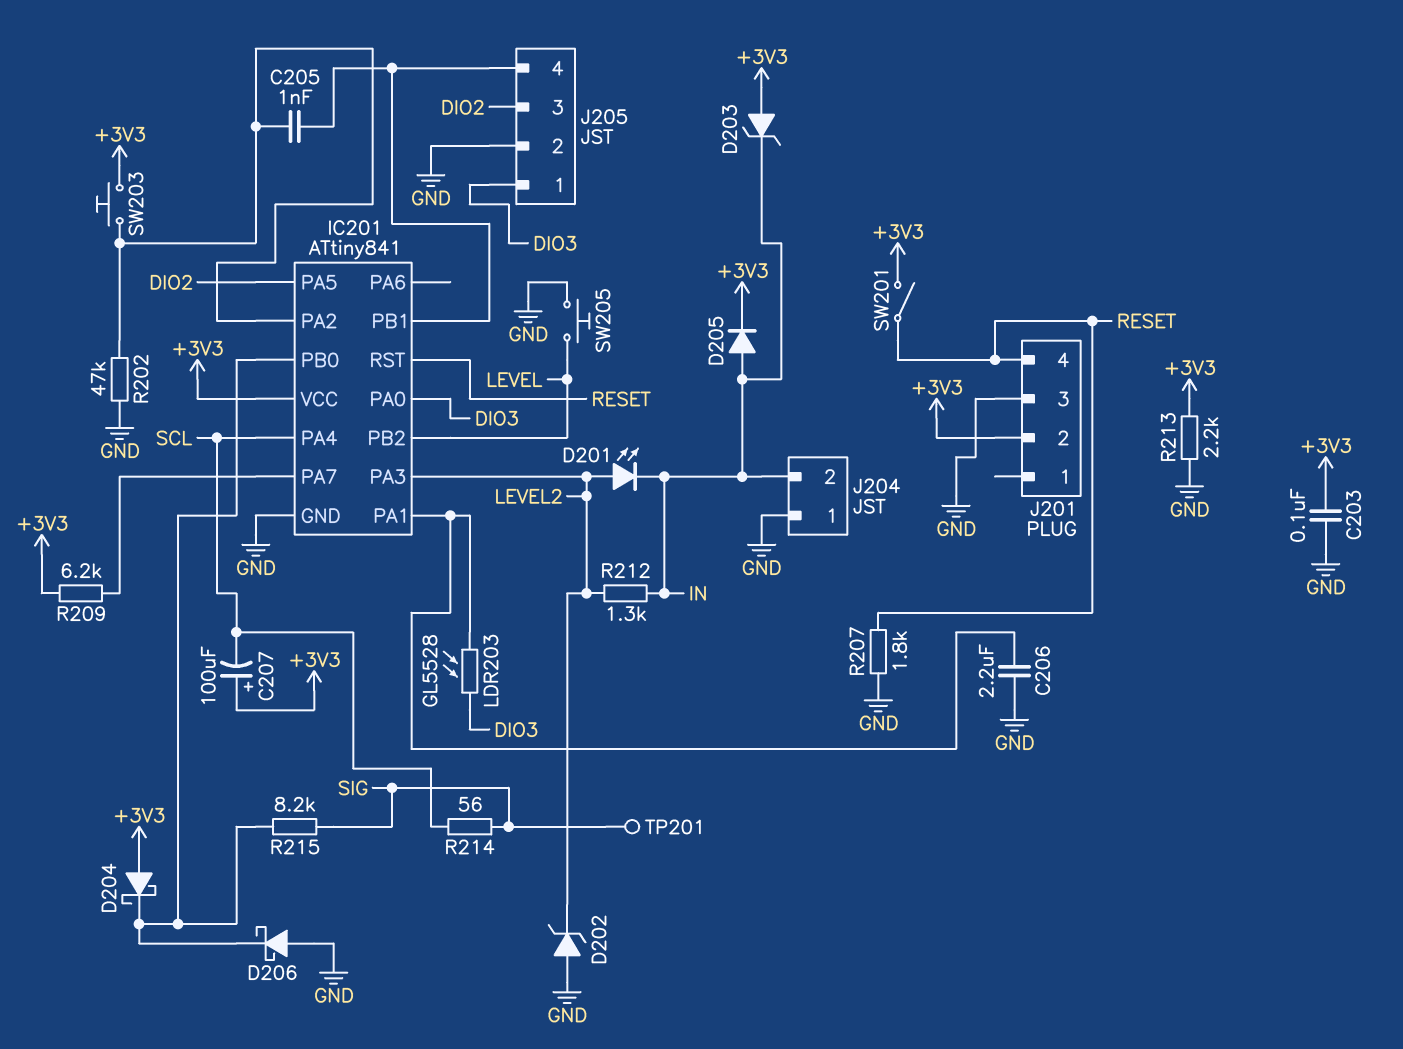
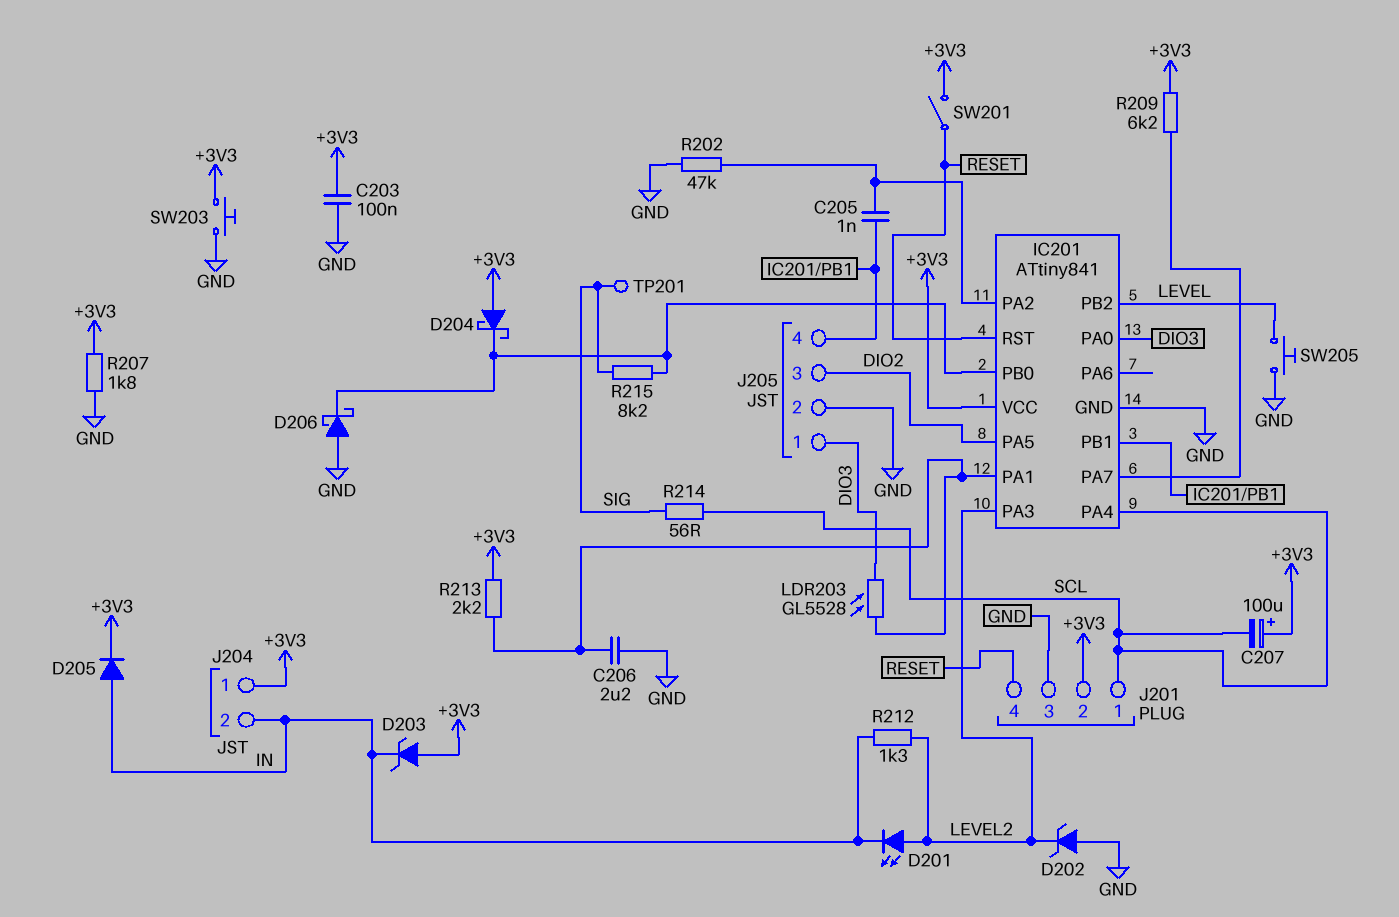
J201 pin 1: none -> SCL
J204 pin 1: GND -> +3V3
R207: 1.8k (GND, RESET) -> 1.8k (+3V3, GND)
R213: 2.2k (+3V3, GND) -> 2.2k (+3V3, IC201/PA1)
SW203: button (+3V3, IC201/PA2) -> button (+3V3, GND)

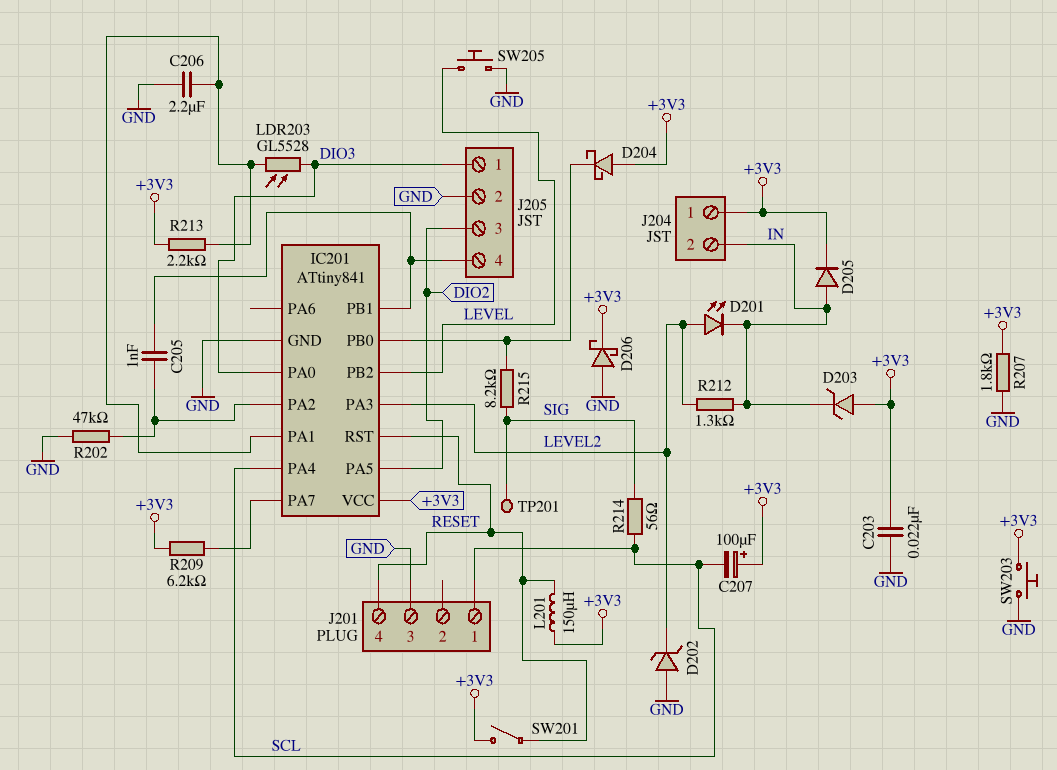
C203: 100nF (+3V3, GND) -> 22nF (+3V3, GND)
D206: schottky (A GND, K IC201/PB0) -> schottky (A GND, K +3V3)
J201 pin 2: +3V3 -> none
L201: none -> 150uH (+3V3, RESET)

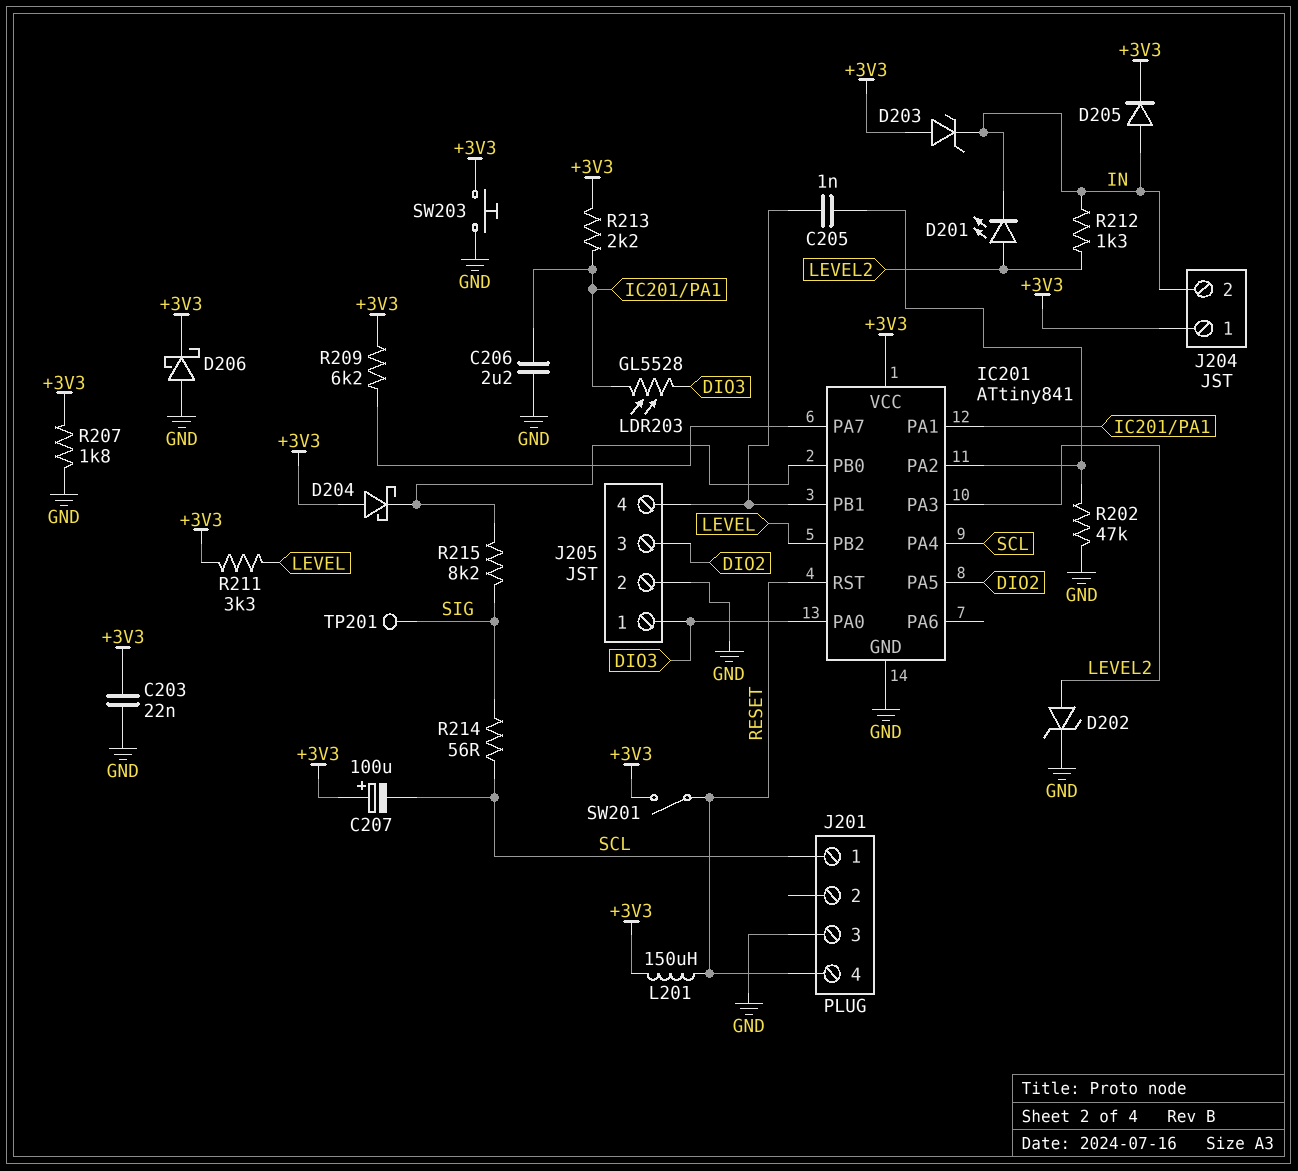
D202: zener (A GND, K LEVEL2) -> zener (A LEVEL2, K GND)
R211: none -> 3.3k (+3V3, LEVEL)
SW205: button (GND, LEVEL) -> none

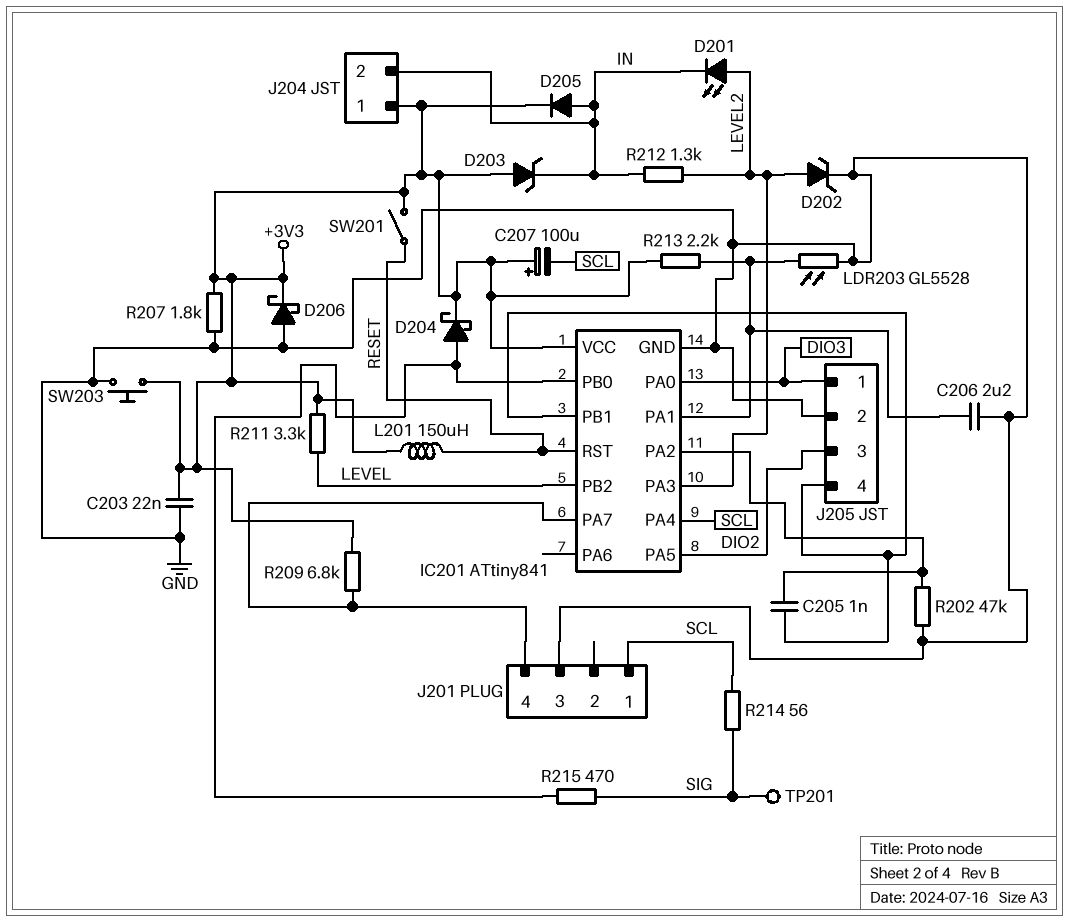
D204: schottky (A +3V3, K IC201/PB0) -> schottky (A IC201/PB0, K +3V3)
J201 pin 4: RESET -> IC201/PA7
LDR203: GL5528 (DIO3, IC201/PA1) -> GL5528 (GND, IC201/PA1)
R209: 6.2k (+3V3, IC201/PA7) -> 6.8k (+3V3, IC201/PA7)
R215: 8.2k (IC201/PB0, SIG) -> 470 (IC201/PB0, SIG)

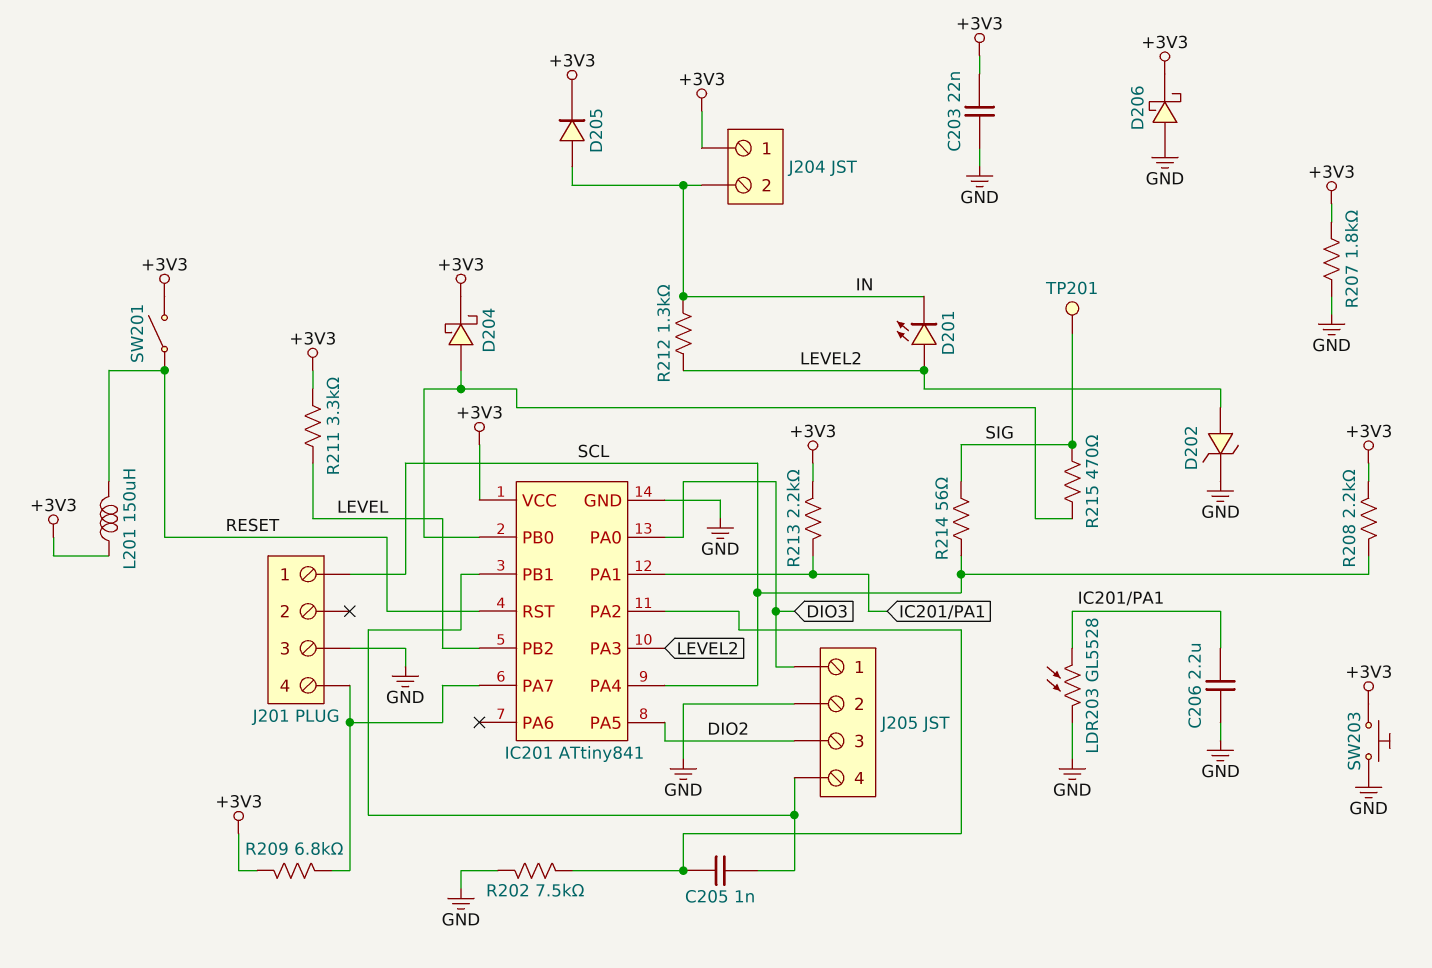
C207: 100uF (plus +3V3, minus SCL) -> none
D203: zener (A +3V3, K IN) -> none
R202: 47k (GND, IC201/PA2) -> 7.5k (GND, IC201/PA2)
R208: none -> 2.2k (+3V3, SCL)

